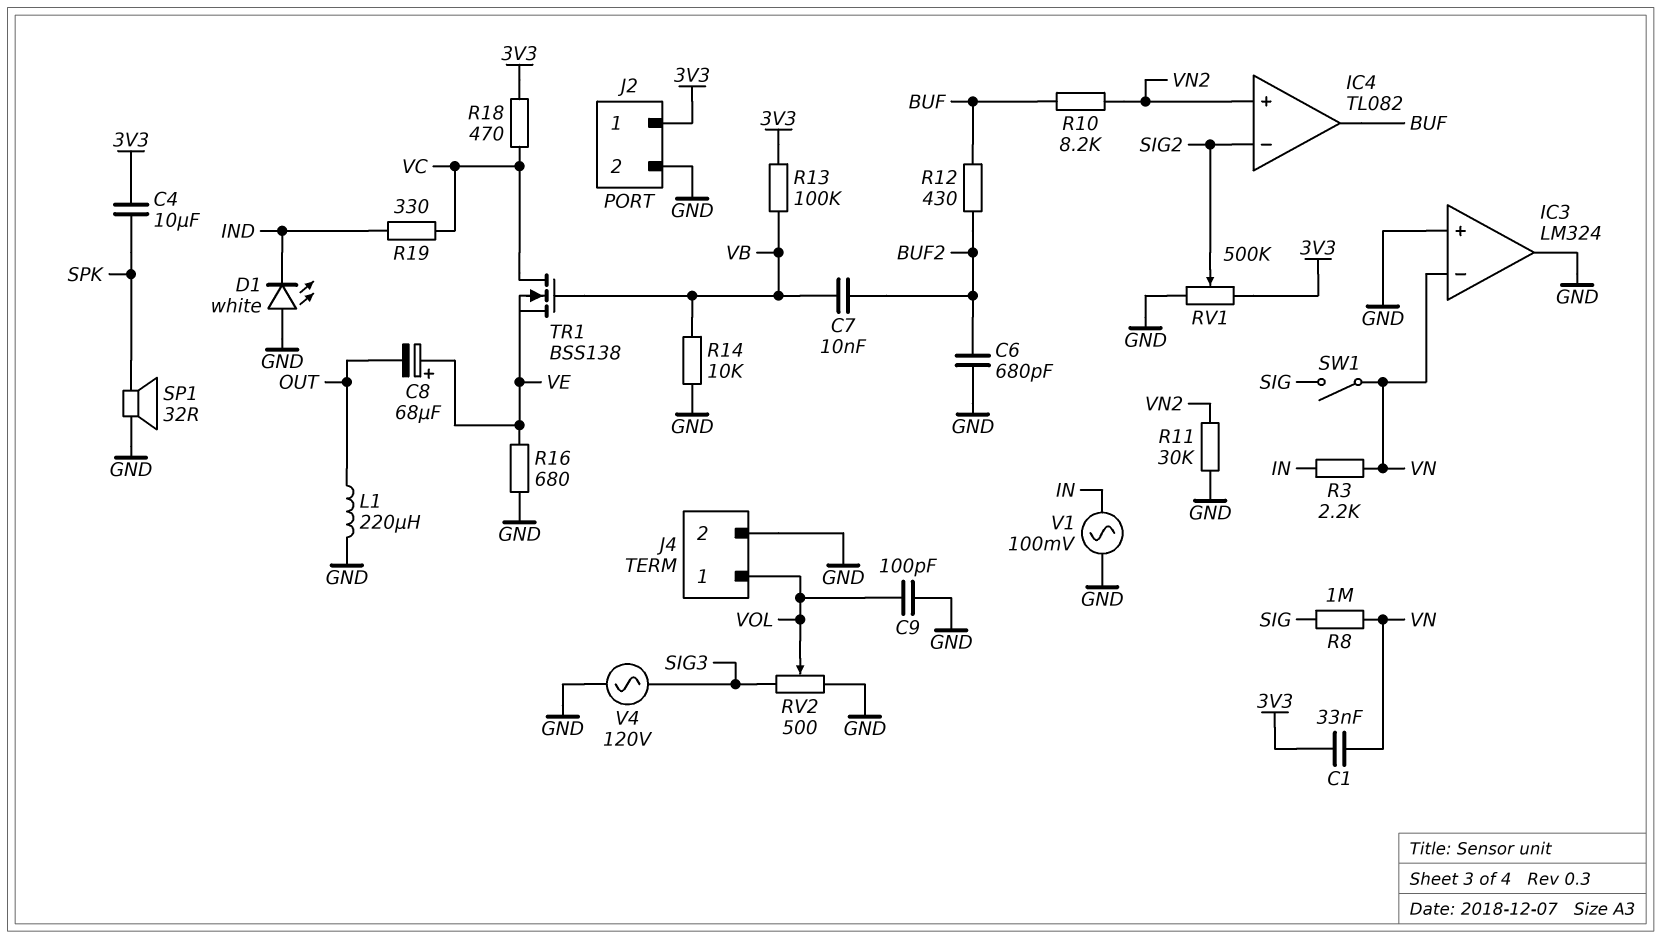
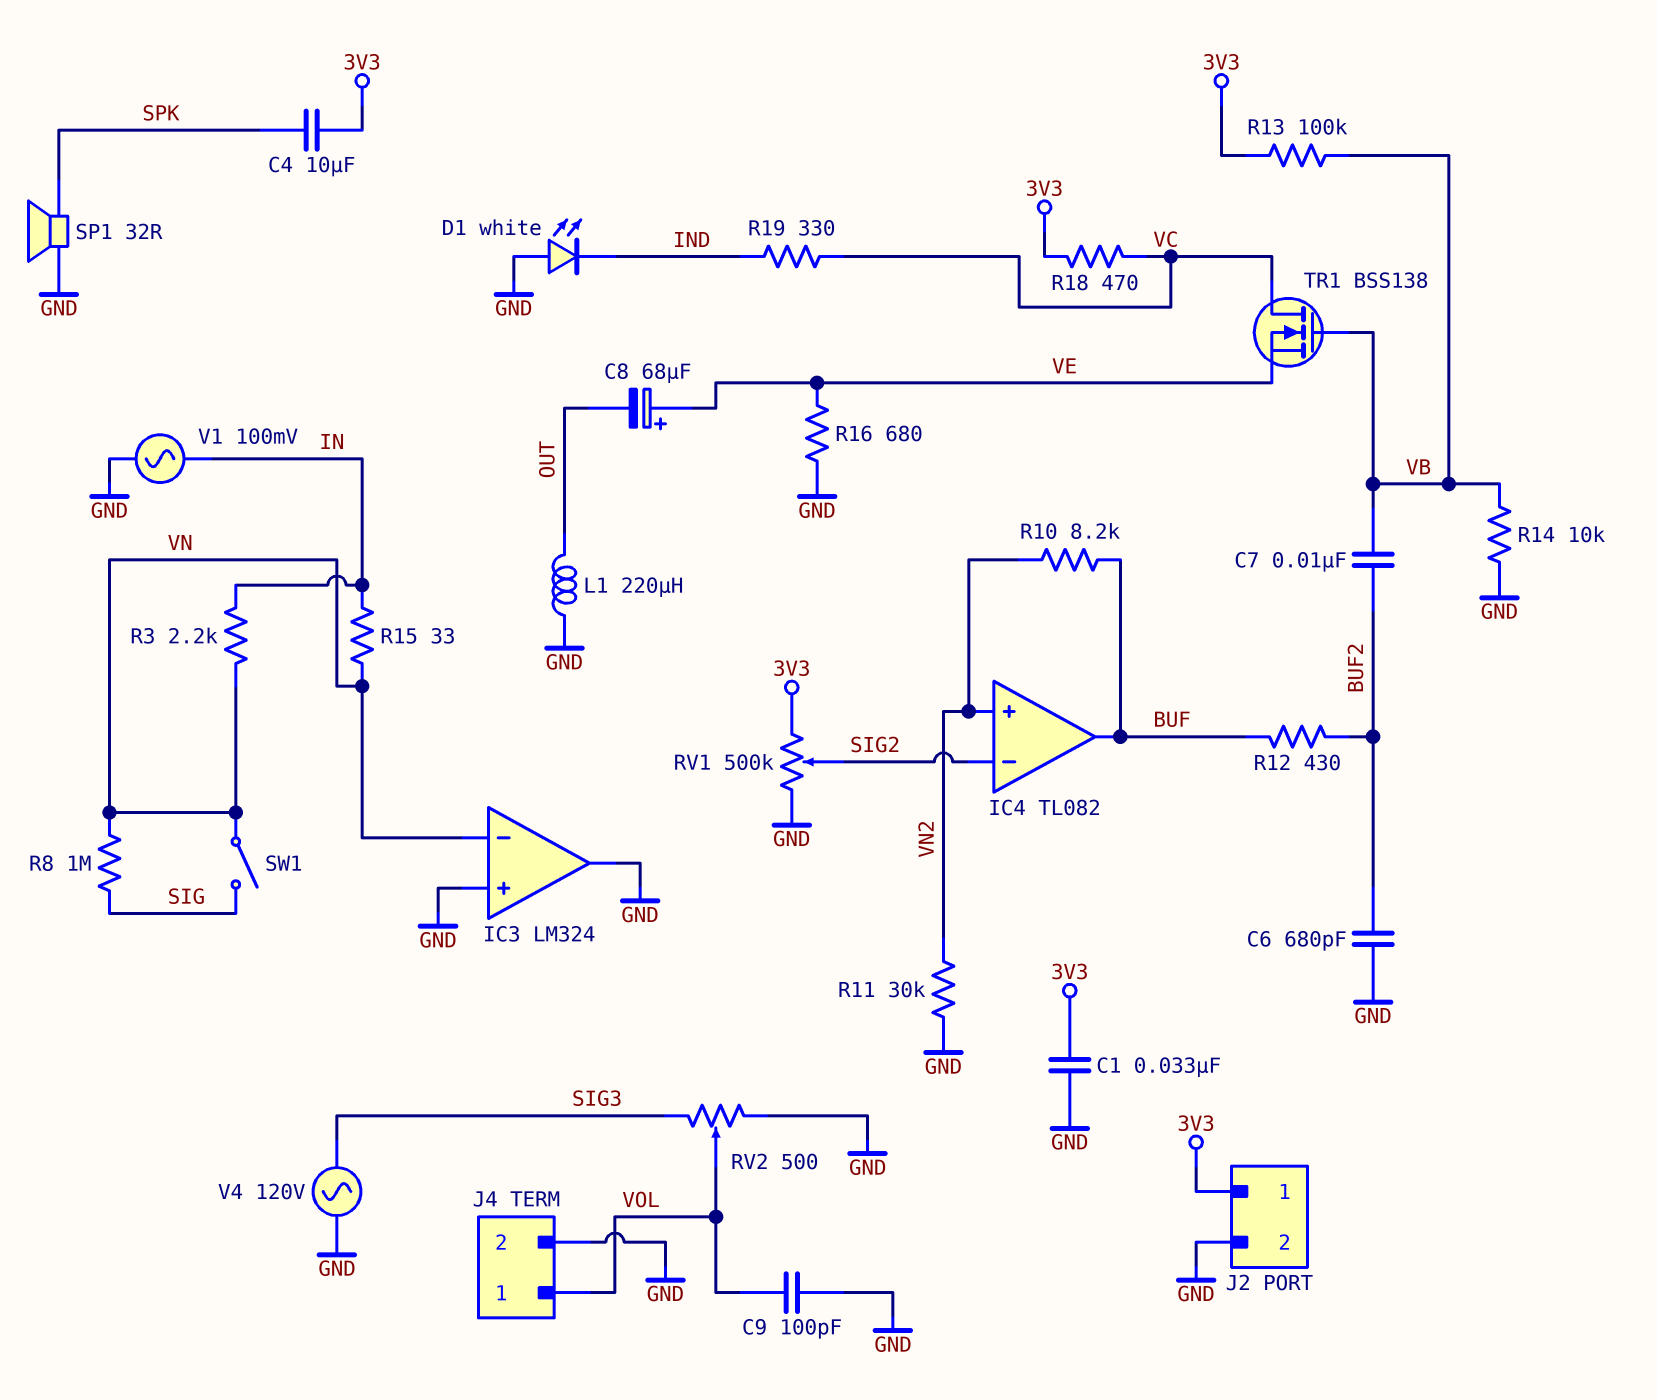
C1: 33nF (3V3, VN) -> 33nF (3V3, GND)
R15: none -> 33 (IN, VN)

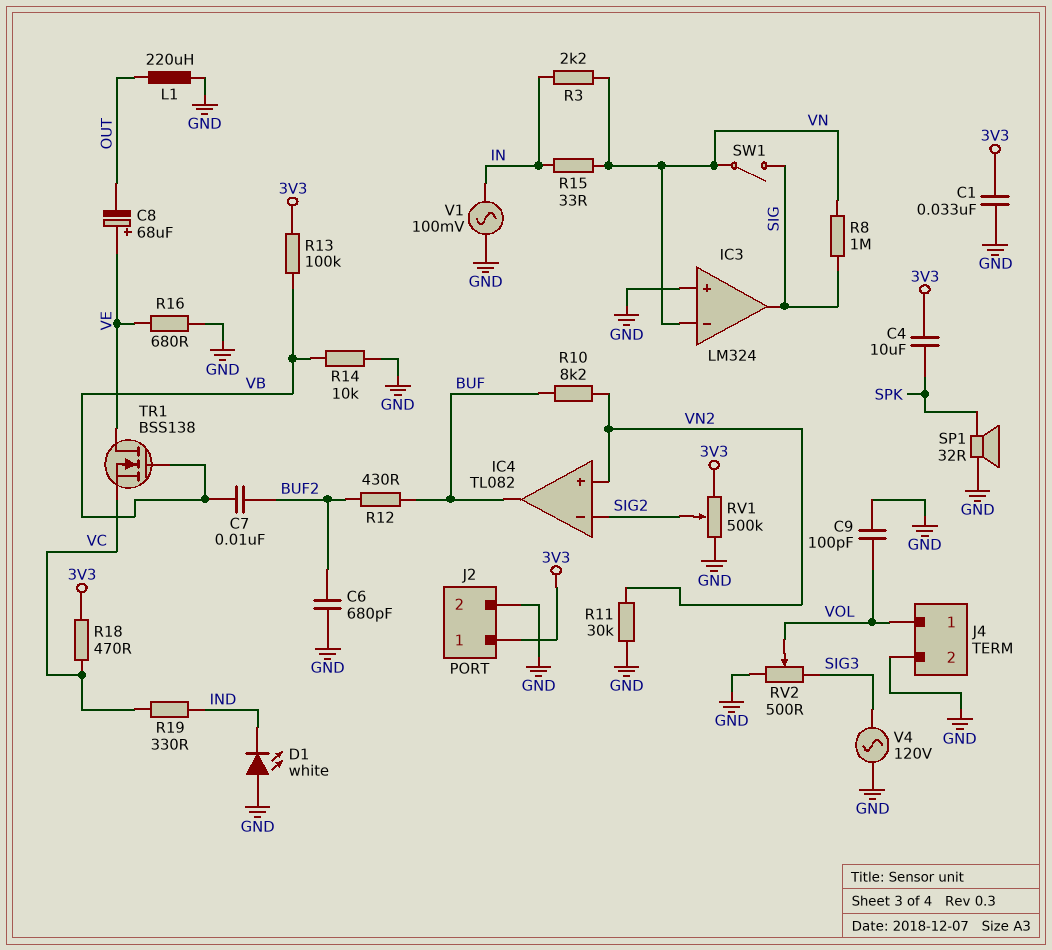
IC3 pin out: GND -> SIG
TR1: NMOS BSS138 (G VB, D VC, S VE) -> NMOS BSS138 (G VB, D VE, S VC)

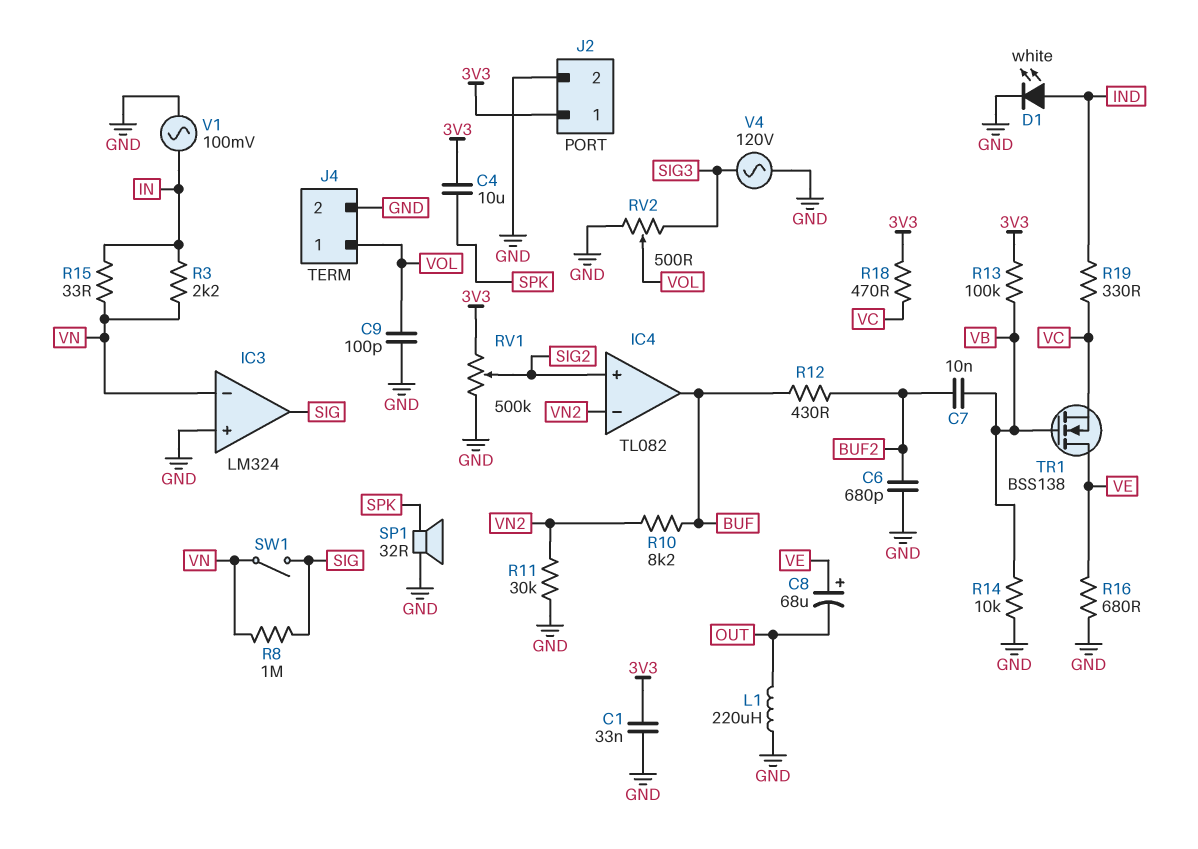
D1: LED white (A GND, K IND) -> LED white (A IND, K GND)
IC4 pin in+: VN2 -> SIG2
IC4 pin in-: SIG2 -> VN2

